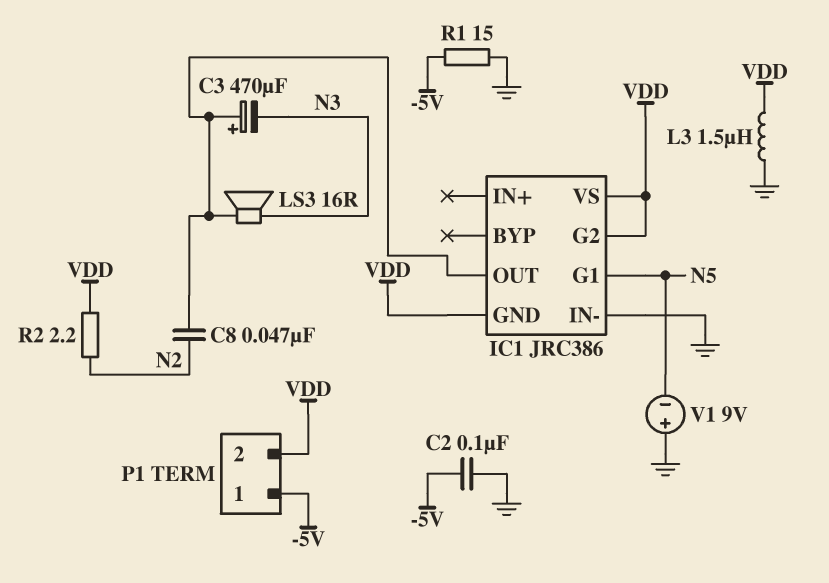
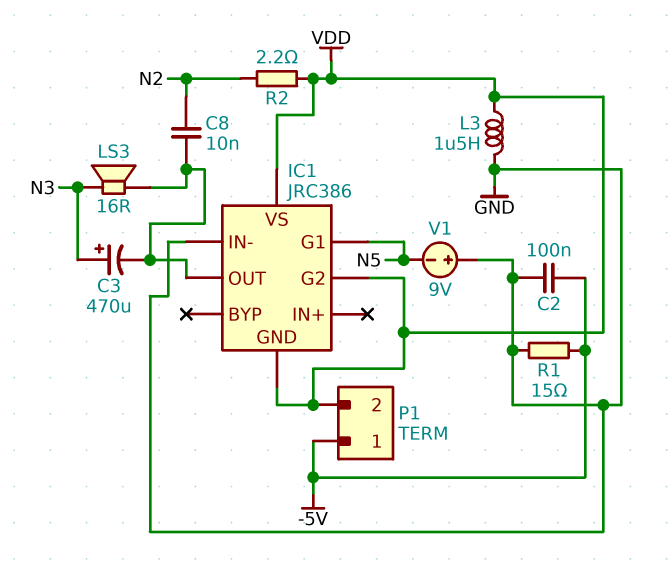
C3: 470uF (plus IC1/OUT, minus N3) -> 470uF (plus N3, minus IC1/OUT)
C8: 47nF (IC1/OUT, N2) -> 10nF (IC1/OUT, N2)

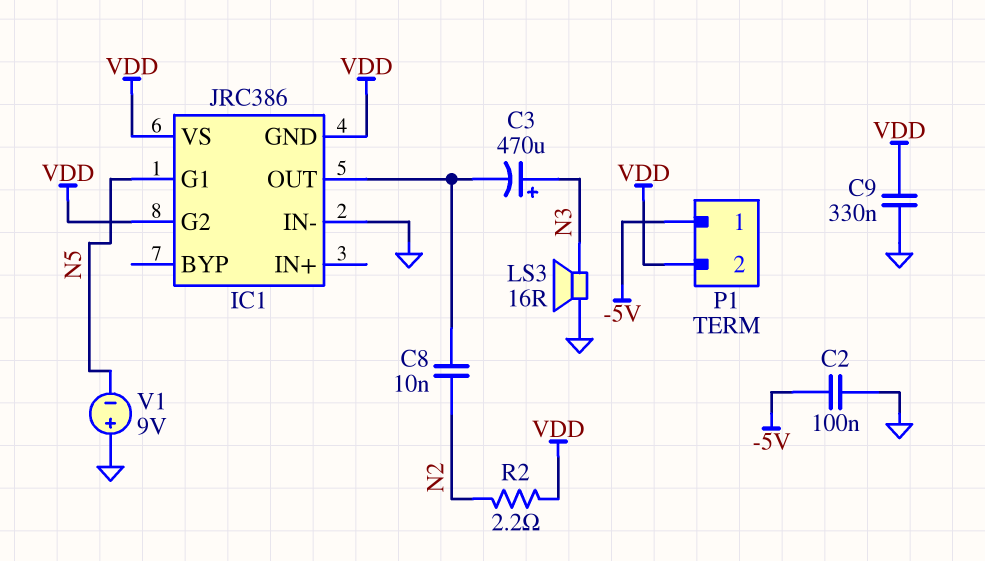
C9: none -> 330nF (GND, VDD)
L3: 1.5uH (GND, VDD) -> none
LS3: speaker 16R (IC1/OUT, N3) -> speaker 16R (GND, N3)
R1: 15 (-5V, GND) -> none

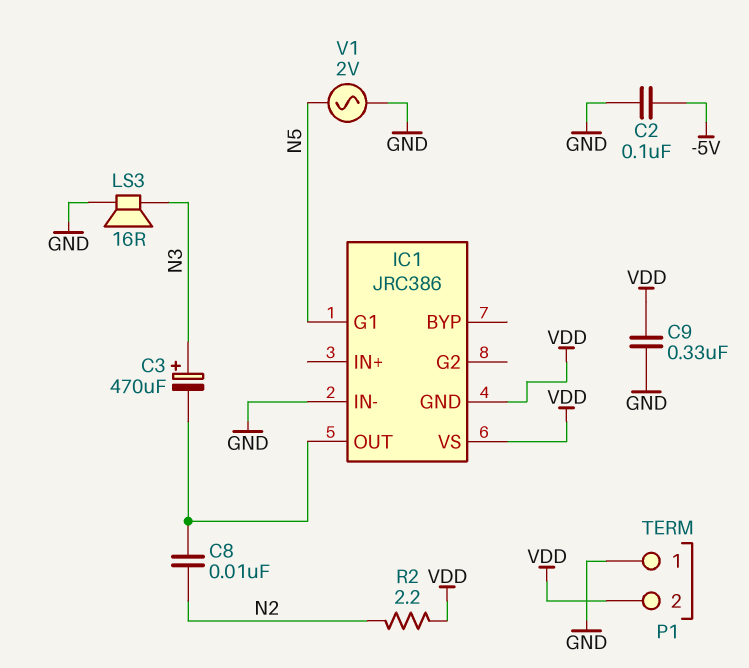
IC1 pin G2: VDD -> none
P1 pin 1: -5V -> GND
V1: 9V (plus GND, minus N5) -> AC 2V (GND, N5)

